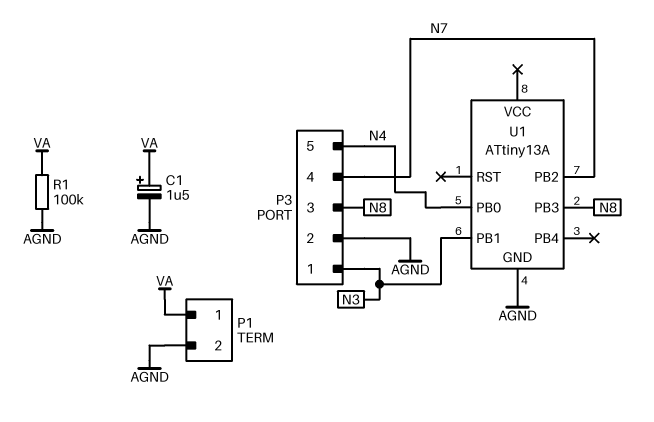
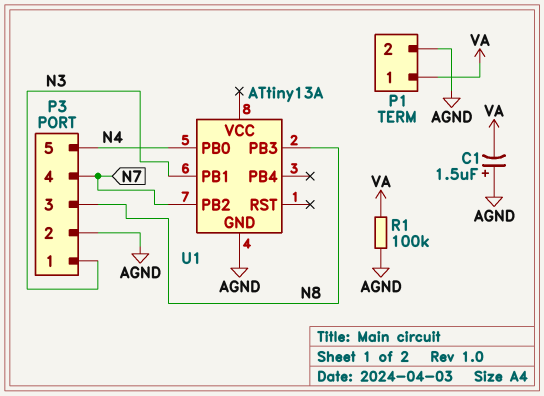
C1: 1.5uF (plus VA, minus AGND) -> 1.5uF (plus AGND, minus VA)

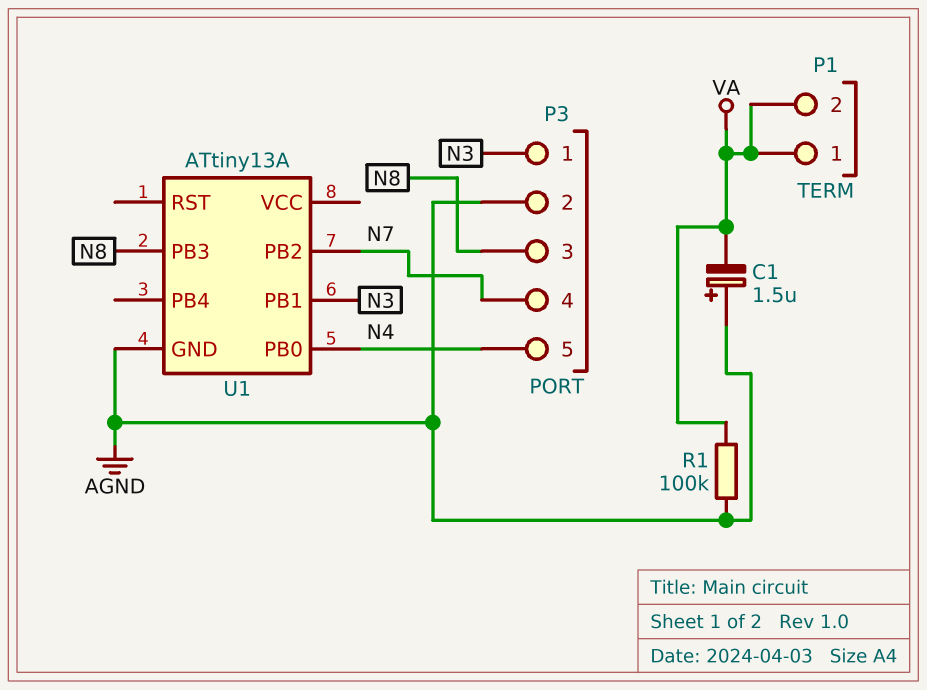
P1 pin 2: AGND -> VA

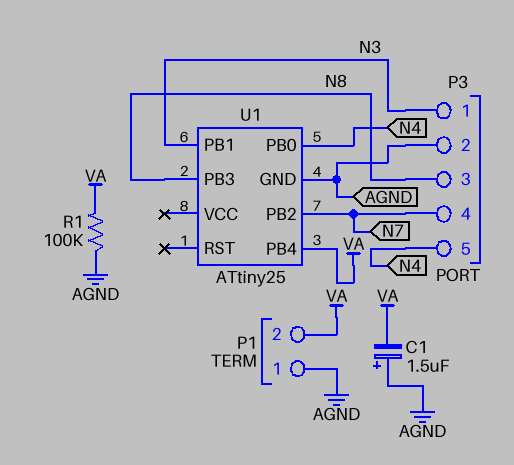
P1 pin 1: VA -> AGND
U1: ATtiny13A -> ATtiny25
U1 pin PB4: none -> VA

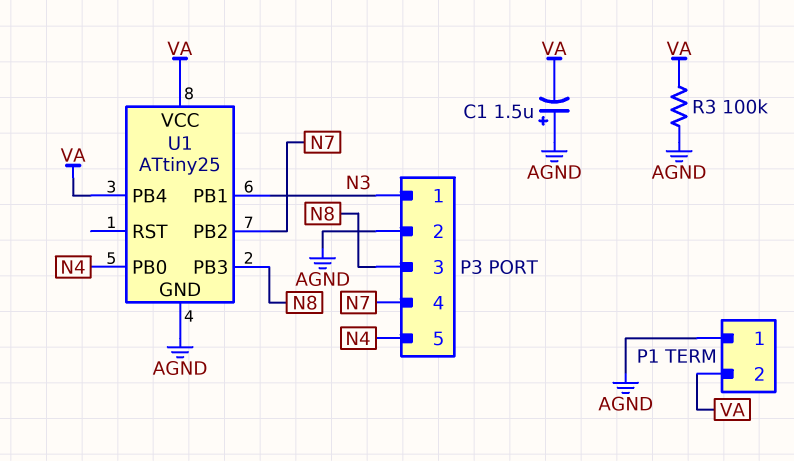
R1: 100k (AGND, VA) -> none
R3: none -> 100k (AGND, VA)
U1 pin VCC: none -> VA

